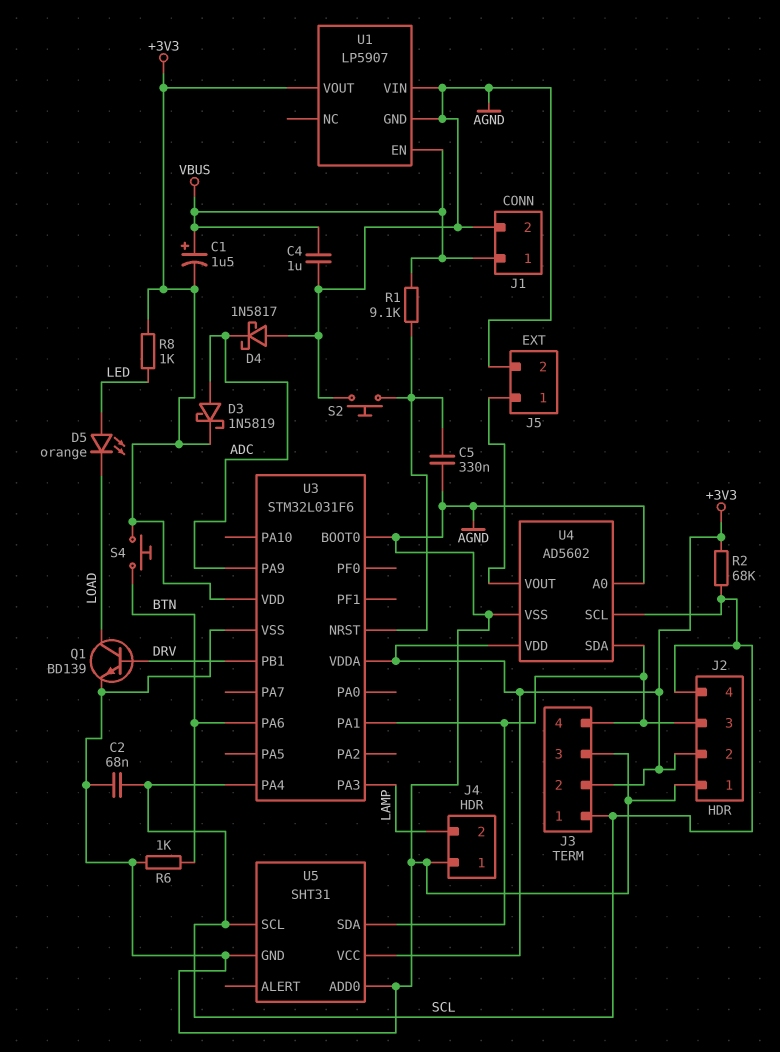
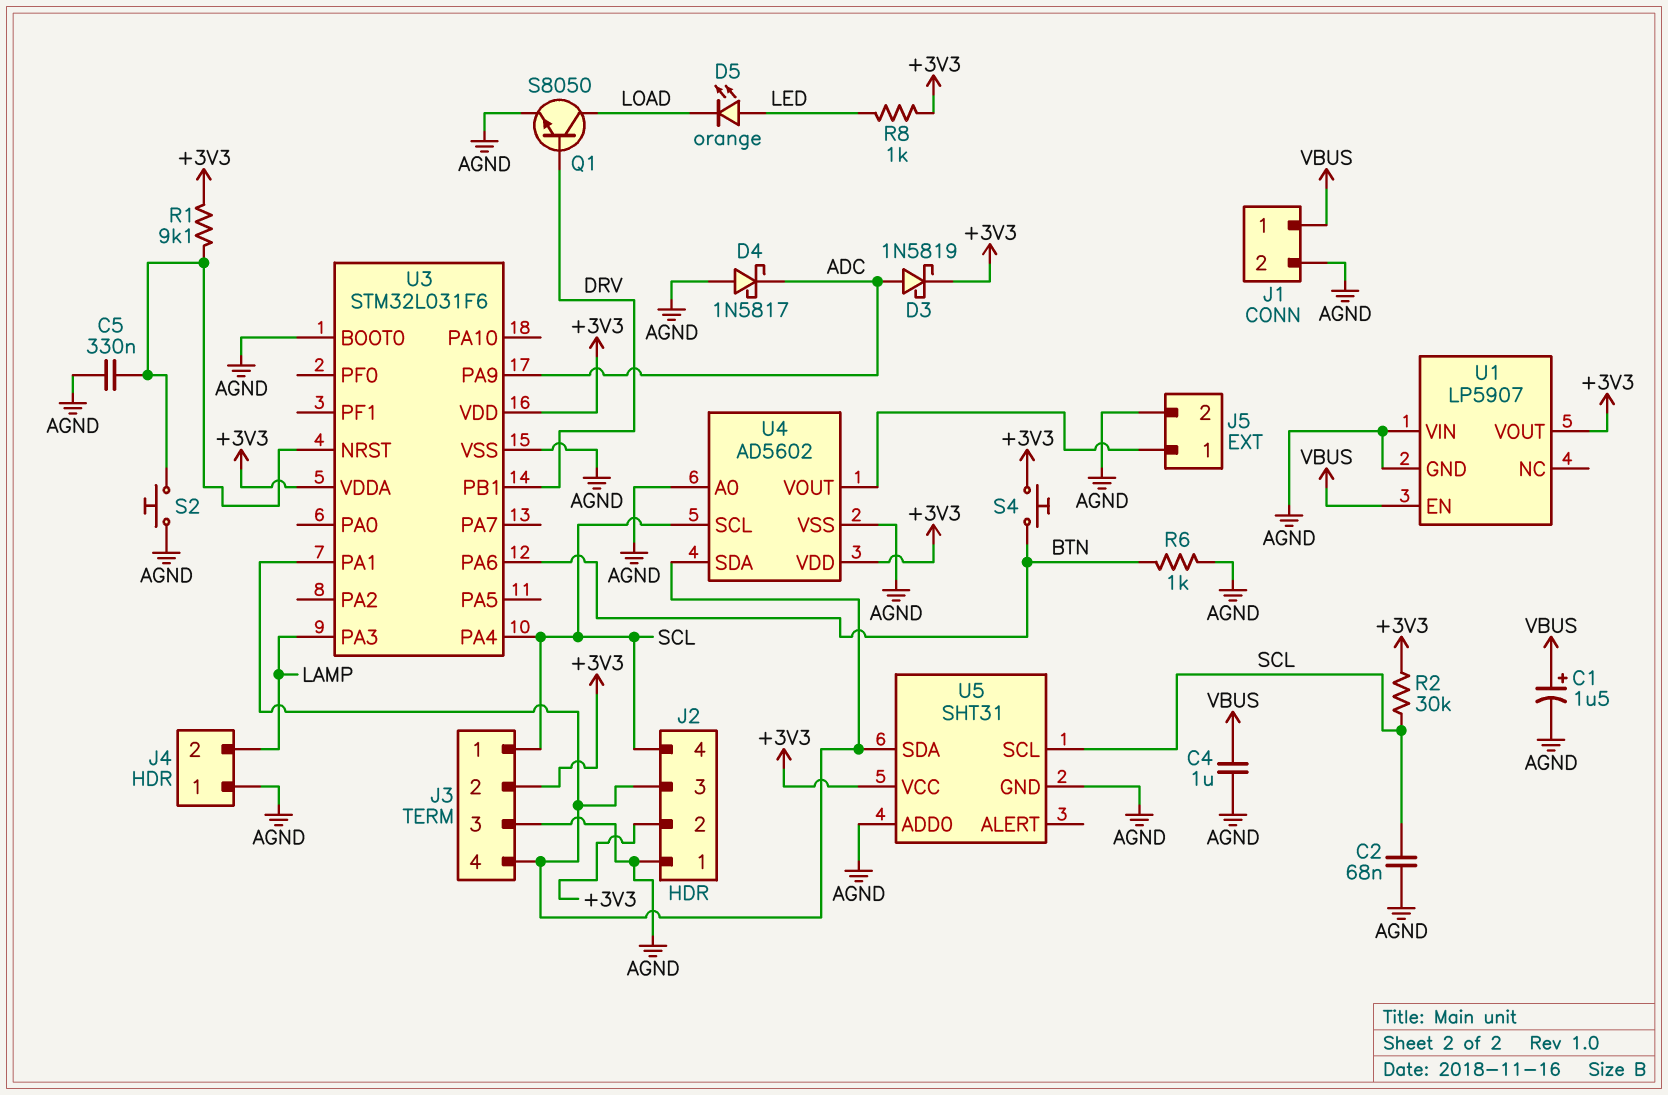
C1: 1.5uF (plus VBUS, minus +3V3) -> 1.5uF (plus VBUS, minus AGND)
Q1: NPN BD139 (B DRV, C LOAD, E AGND) -> NPN S8050 (B DRV, C LOAD, E AGND)
R1: 9.1k (U3/NRST, VBUS) -> 9.1k (+3V3, U3/NRST)
R2: 68k (+3V3, SCL) -> 30k (+3V3, SCL)

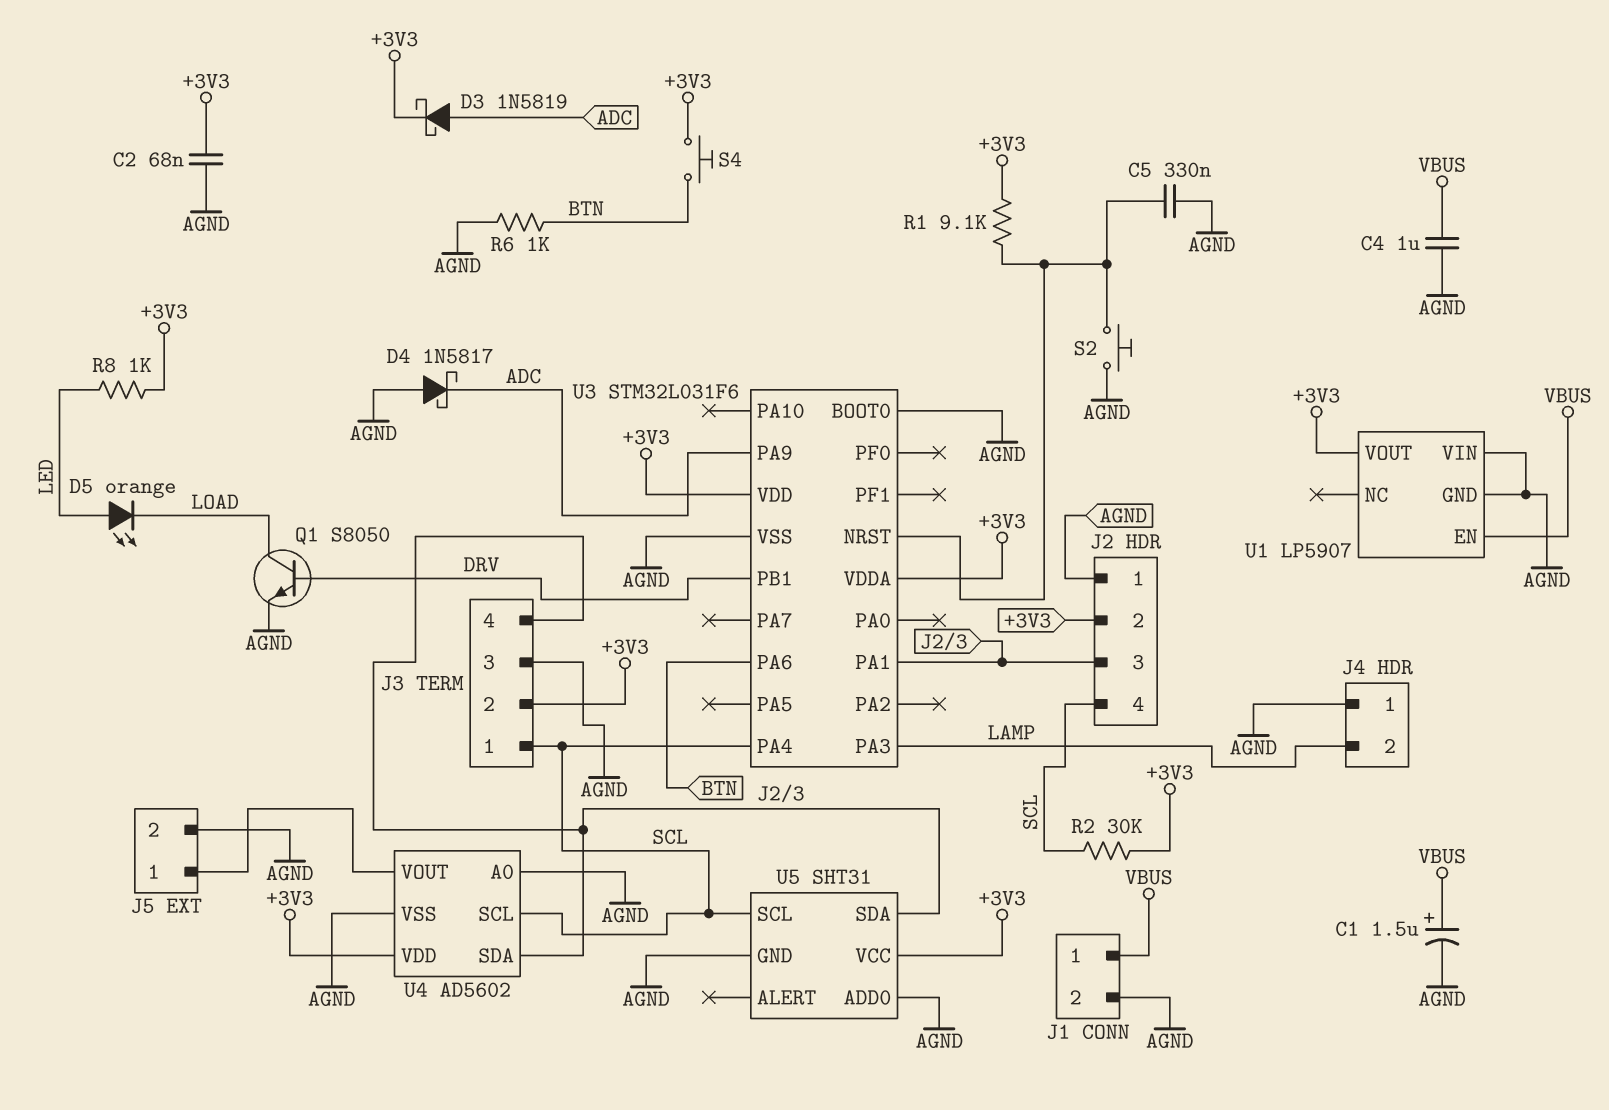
C2: 68nF (AGND, SCL) -> 68nF (+3V3, AGND)

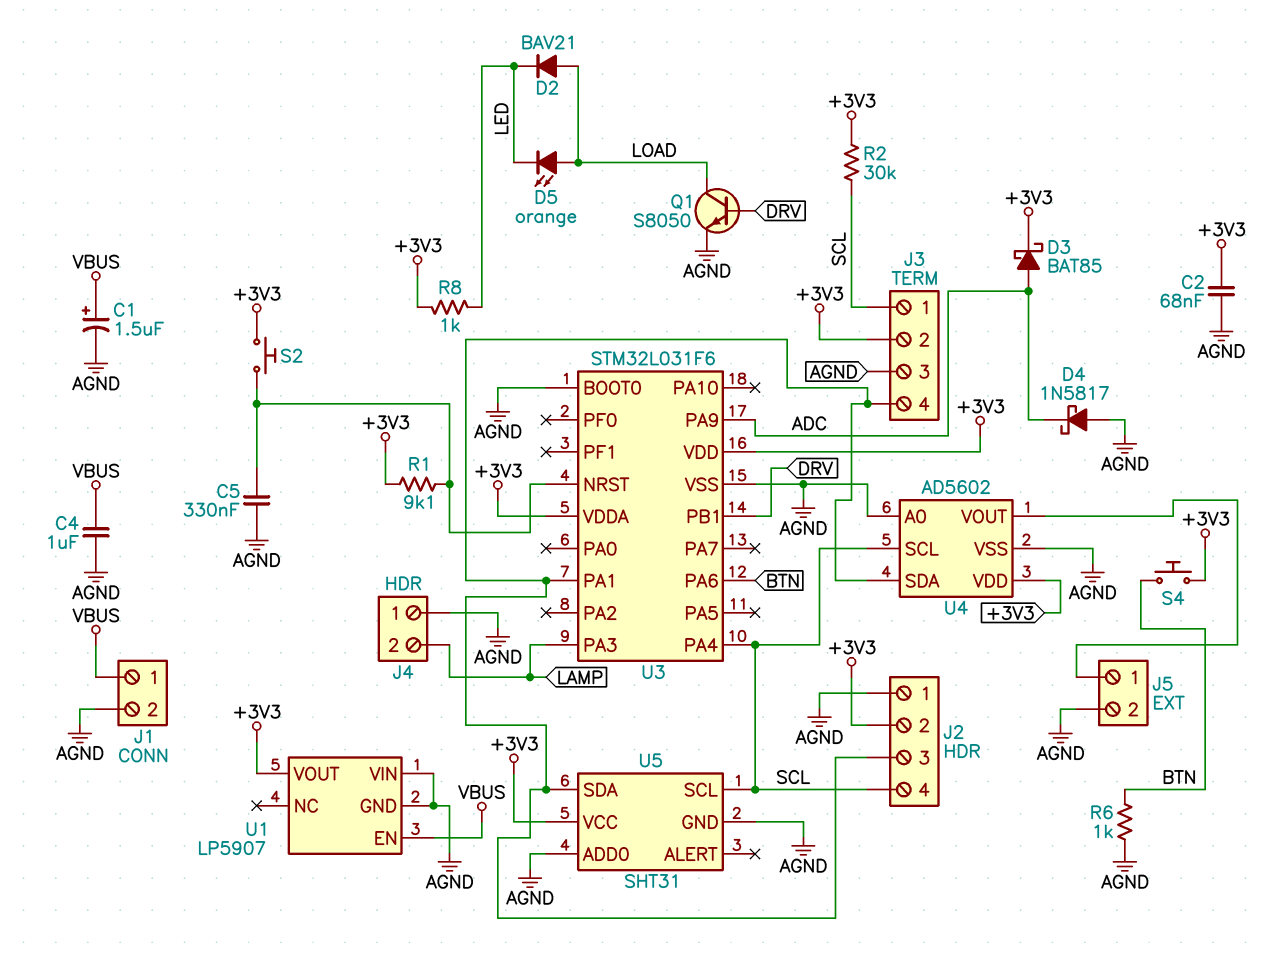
D2: none -> diode BAV21 (A LOAD, K LED)
D3: schottky 1N5819 (A ADC, K +3V3) -> schottky BAT85 (A ADC, K +3V3)
D5: LED orange (A LED, K LOAD) -> LED orange (A LOAD, K LED)
S2: button (AGND, U3/NRST) -> button (+3V3, U3/NRST)

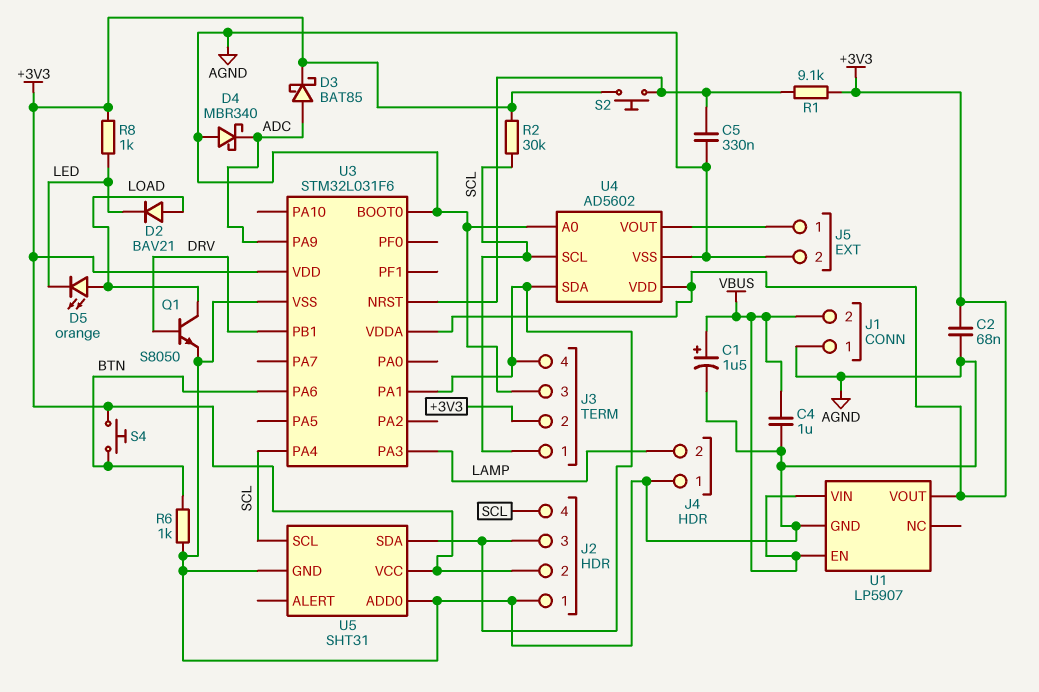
D4: schottky 1N5817 (A AGND, K ADC) -> schottky MBR340 (A AGND, K ADC)
J1 pin 1: VBUS -> AGND
J1 pin 2: AGND -> VBUS
U1 pin VIN: AGND -> VBUS

